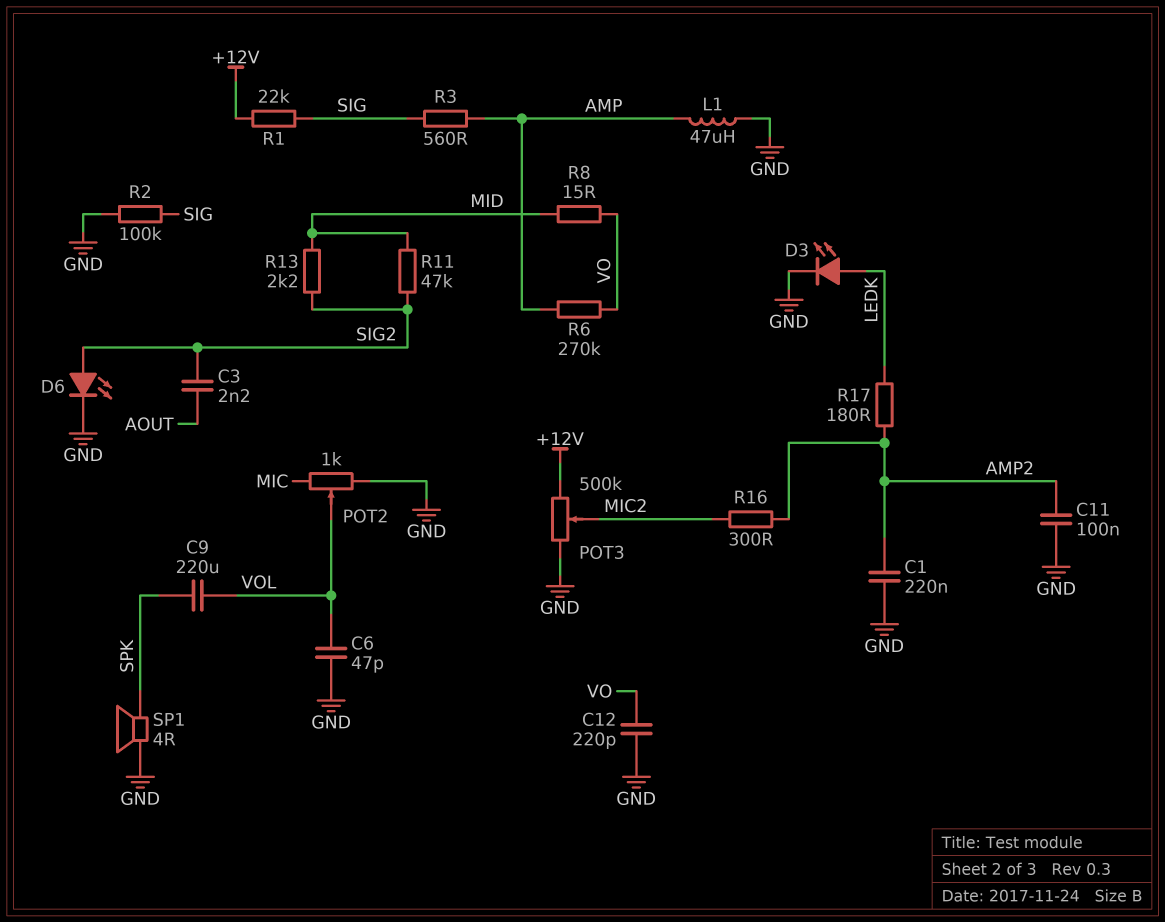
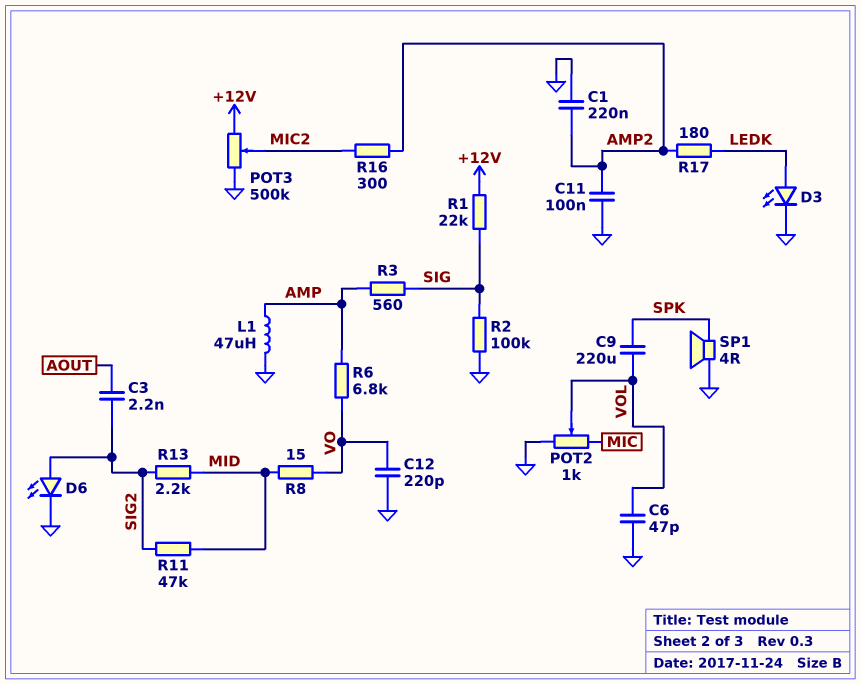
R6: 270k (AMP, VO) -> 6.8k (AMP, VO)

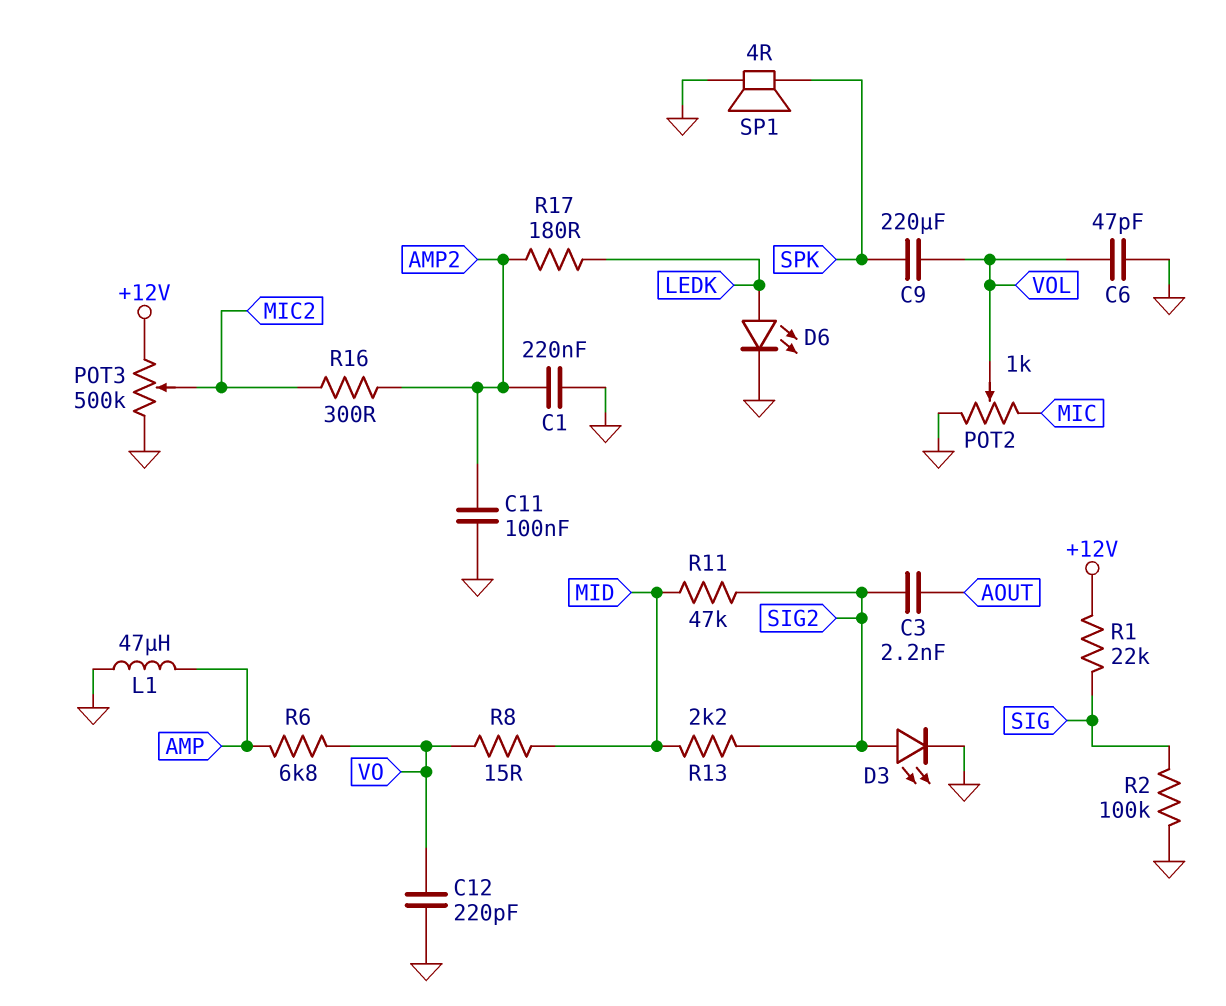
D3: LED (A LEDK, K GND) -> LED (A SIG2, K GND)
D6: LED (A SIG2, K GND) -> LED (A LEDK, K GND)
R3: 560 (AMP, SIG) -> none

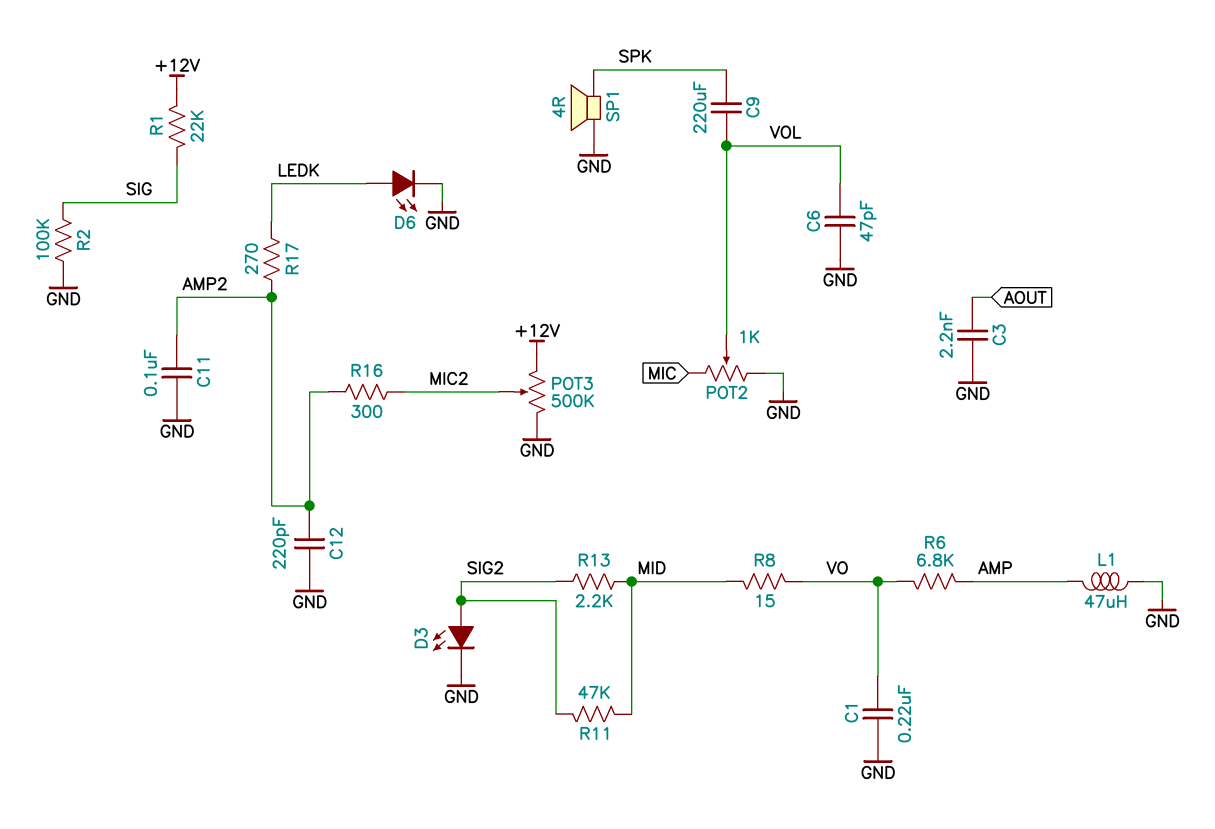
C1: 220nF (AMP2, GND) -> 220nF (GND, VO)
C3: 2.2nF (AOUT, SIG2) -> 2.2nF (AOUT, GND)
C12: 220pF (GND, VO) -> 220pF (AMP2, GND)
R17: 180 (AMP2, LEDK) -> 270 (AMP2, LEDK)

